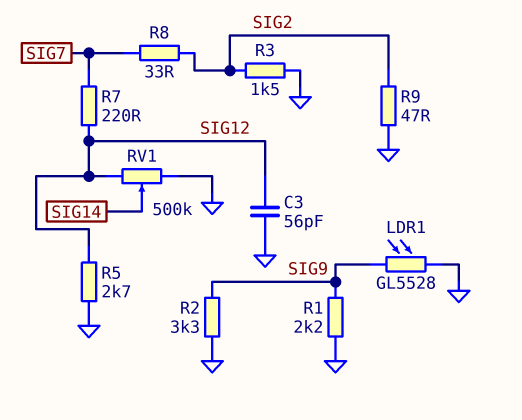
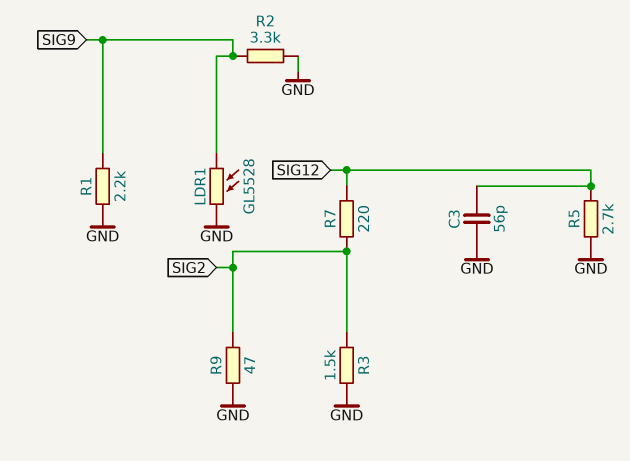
R7: 220 (SIG7, SIG12) -> 220 (SIG2, SIG12)
R8: 33 (SIG2, SIG7) -> none
RV1: 500k (GND, SIG12, wiper SIG14) -> none

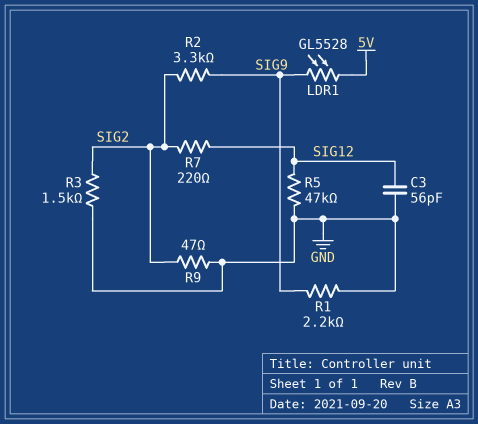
LDR1: GL5528 (GND, SIG9) -> GL5528 (5V, SIG9)
R2: 3.3k (GND, SIG9) -> 3.3k (SIG2, SIG9)
R5: 2.7k (GND, SIG12) -> 47k (GND, SIG12)

